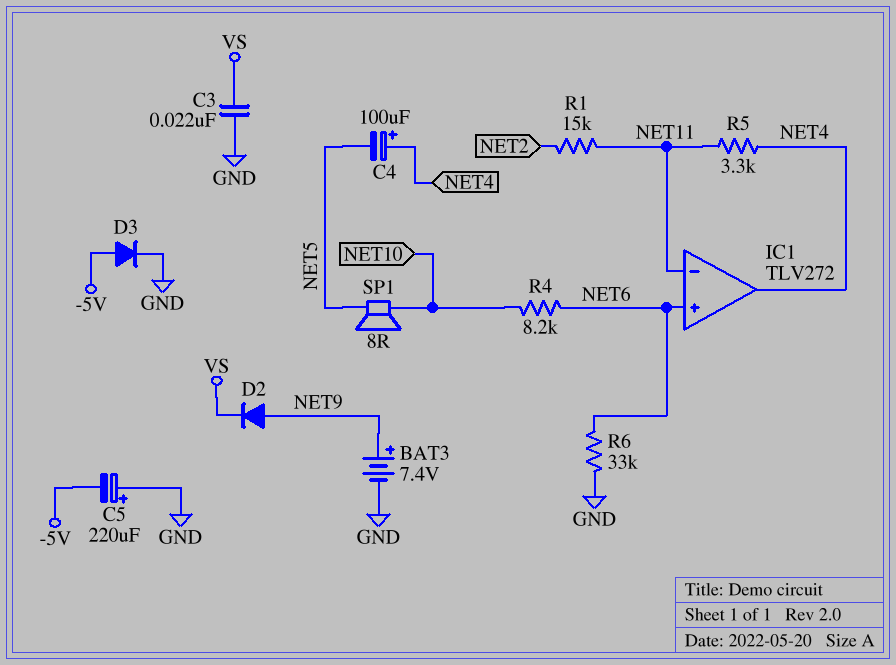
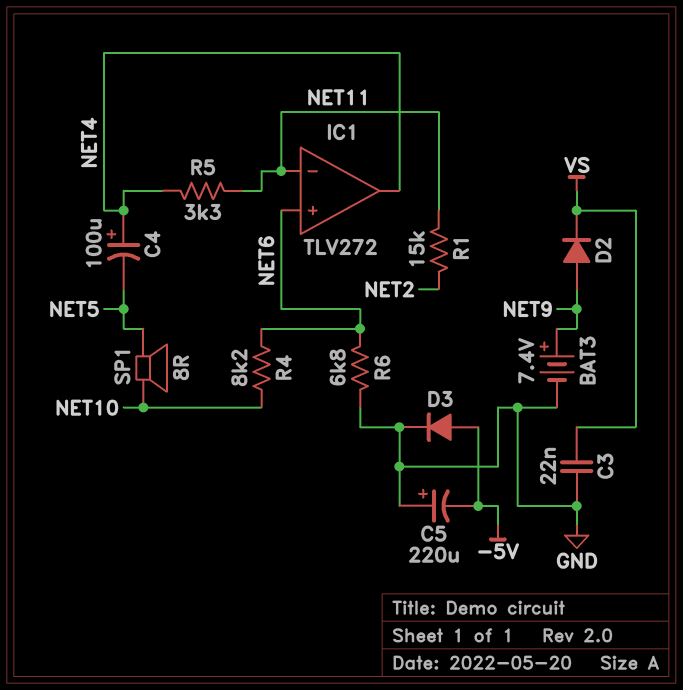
R6: 33k (GND, NET6) -> 6.8k (GND, NET6)

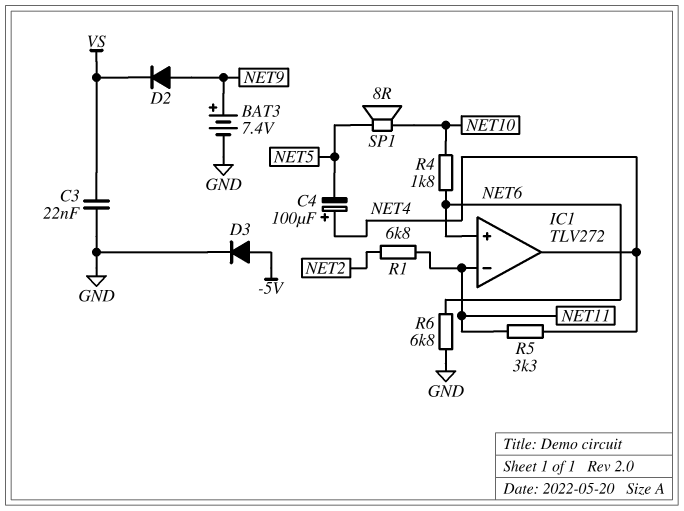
C5: 220uF (plus GND, minus -5V) -> none
R1: 15k (NET2, NET11) -> 6.8k (NET2, NET11)
R4: 8.2k (NET6, NET10) -> 1.8k (NET6, NET10)

